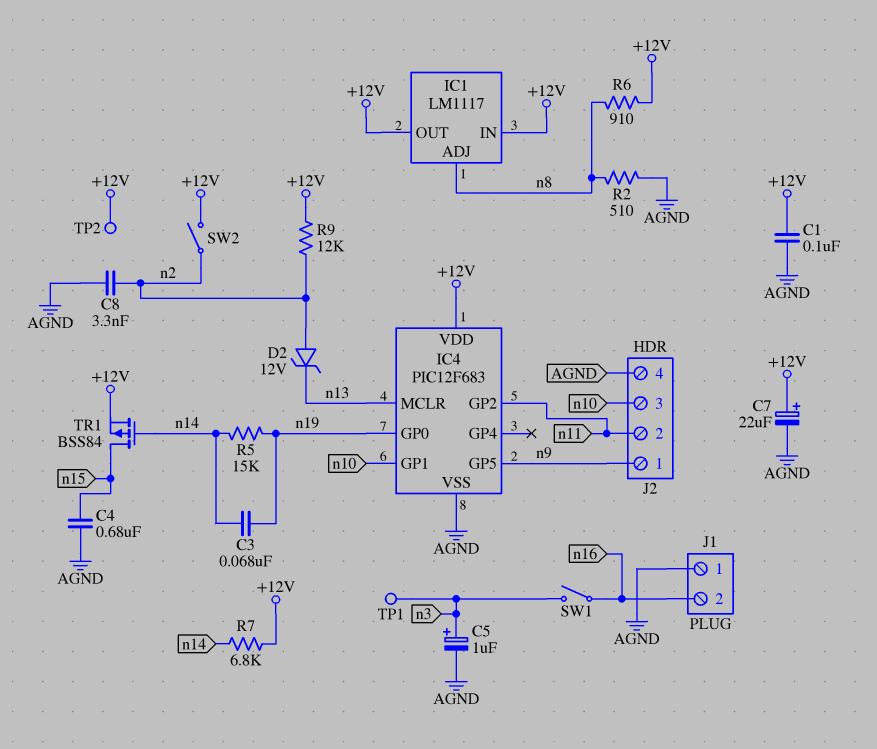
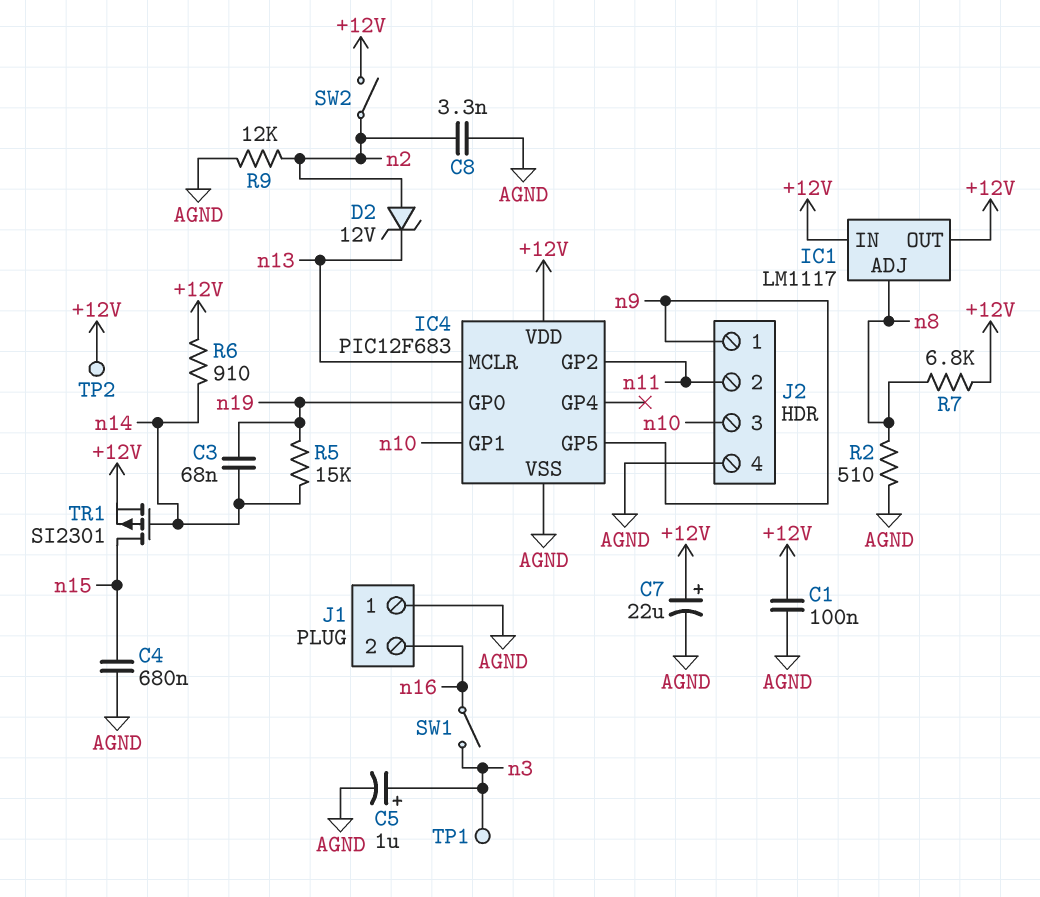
R6: 910 (+12V, n8) -> 910 (+12V, n14)
R7: 6.8k (+12V, n14) -> 6.8k (+12V, n8)
R9: 12k (+12V, n2) -> 12k (AGND, n2)
TR1: PMOS BSS84 (G n14, D n15, S +12V) -> PMOS SI2301 (G n14, D n15, S +12V)

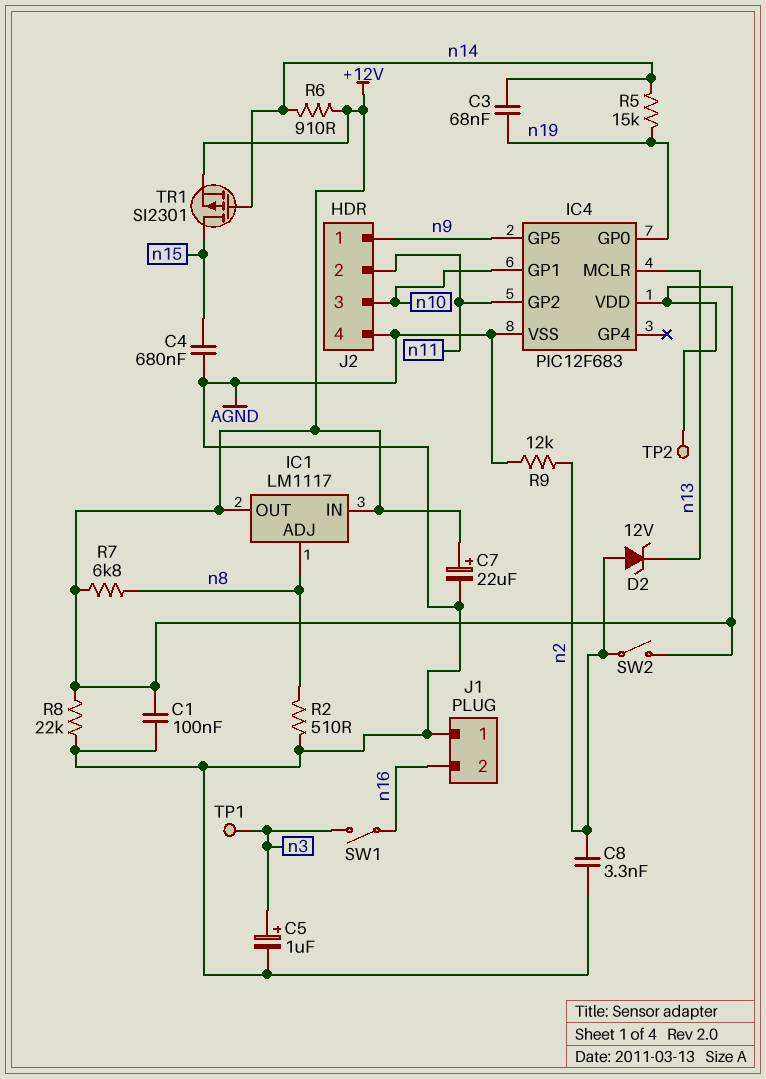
R8: none -> 22k (+12V, AGND)

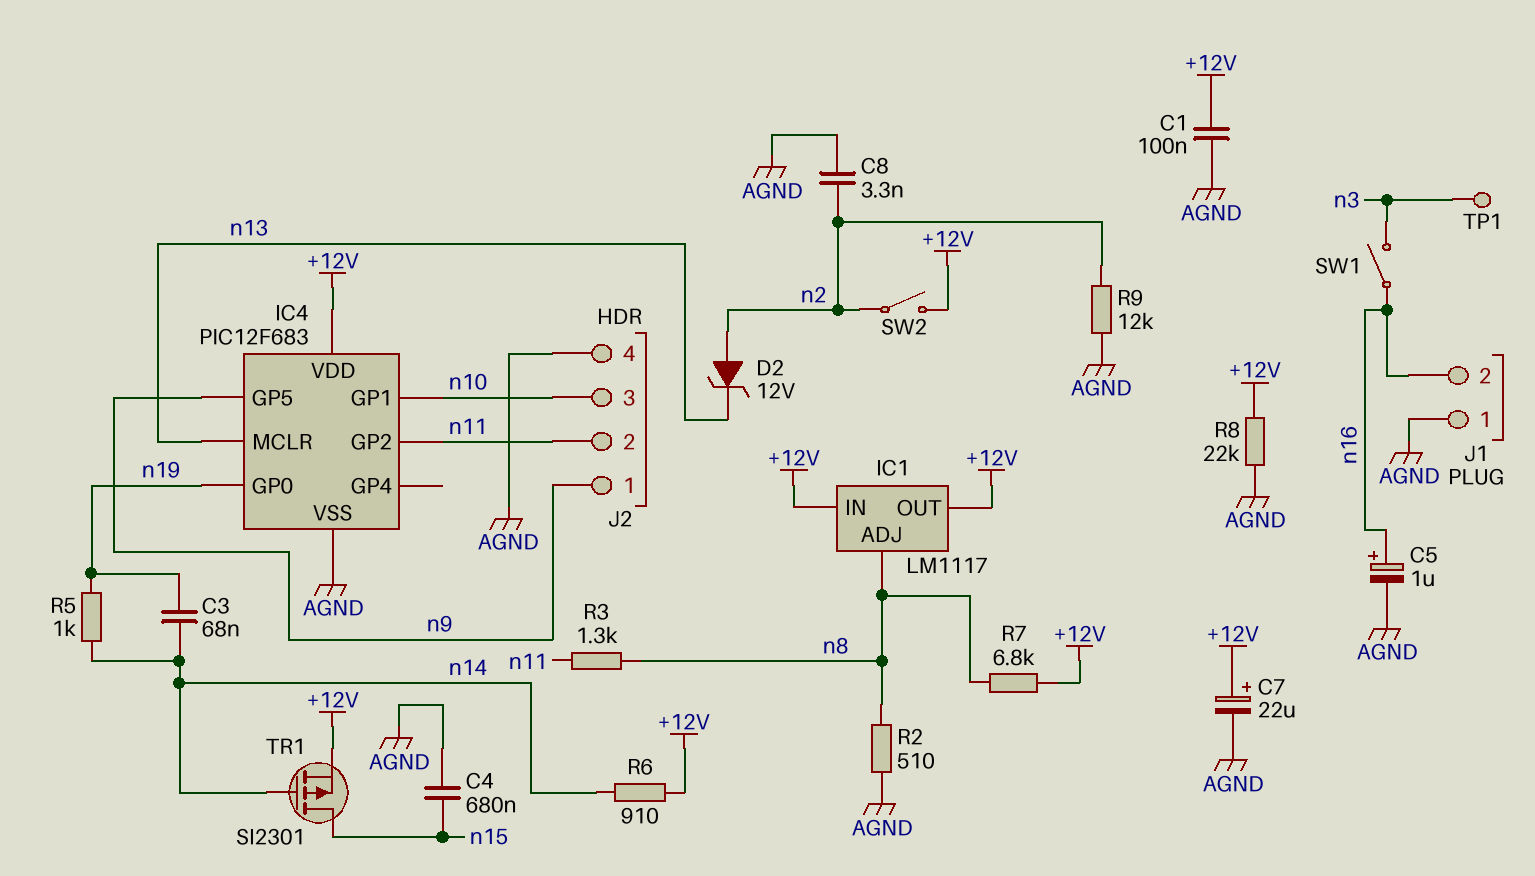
C5: 1uF (plus n3, minus AGND) -> 1uF (plus n16, minus AGND)
R3: none -> 1.3k (n8, n11)
R5: 15k (n14, n19) -> 1k (n14, n19)
TP2: test point (+12V) -> none

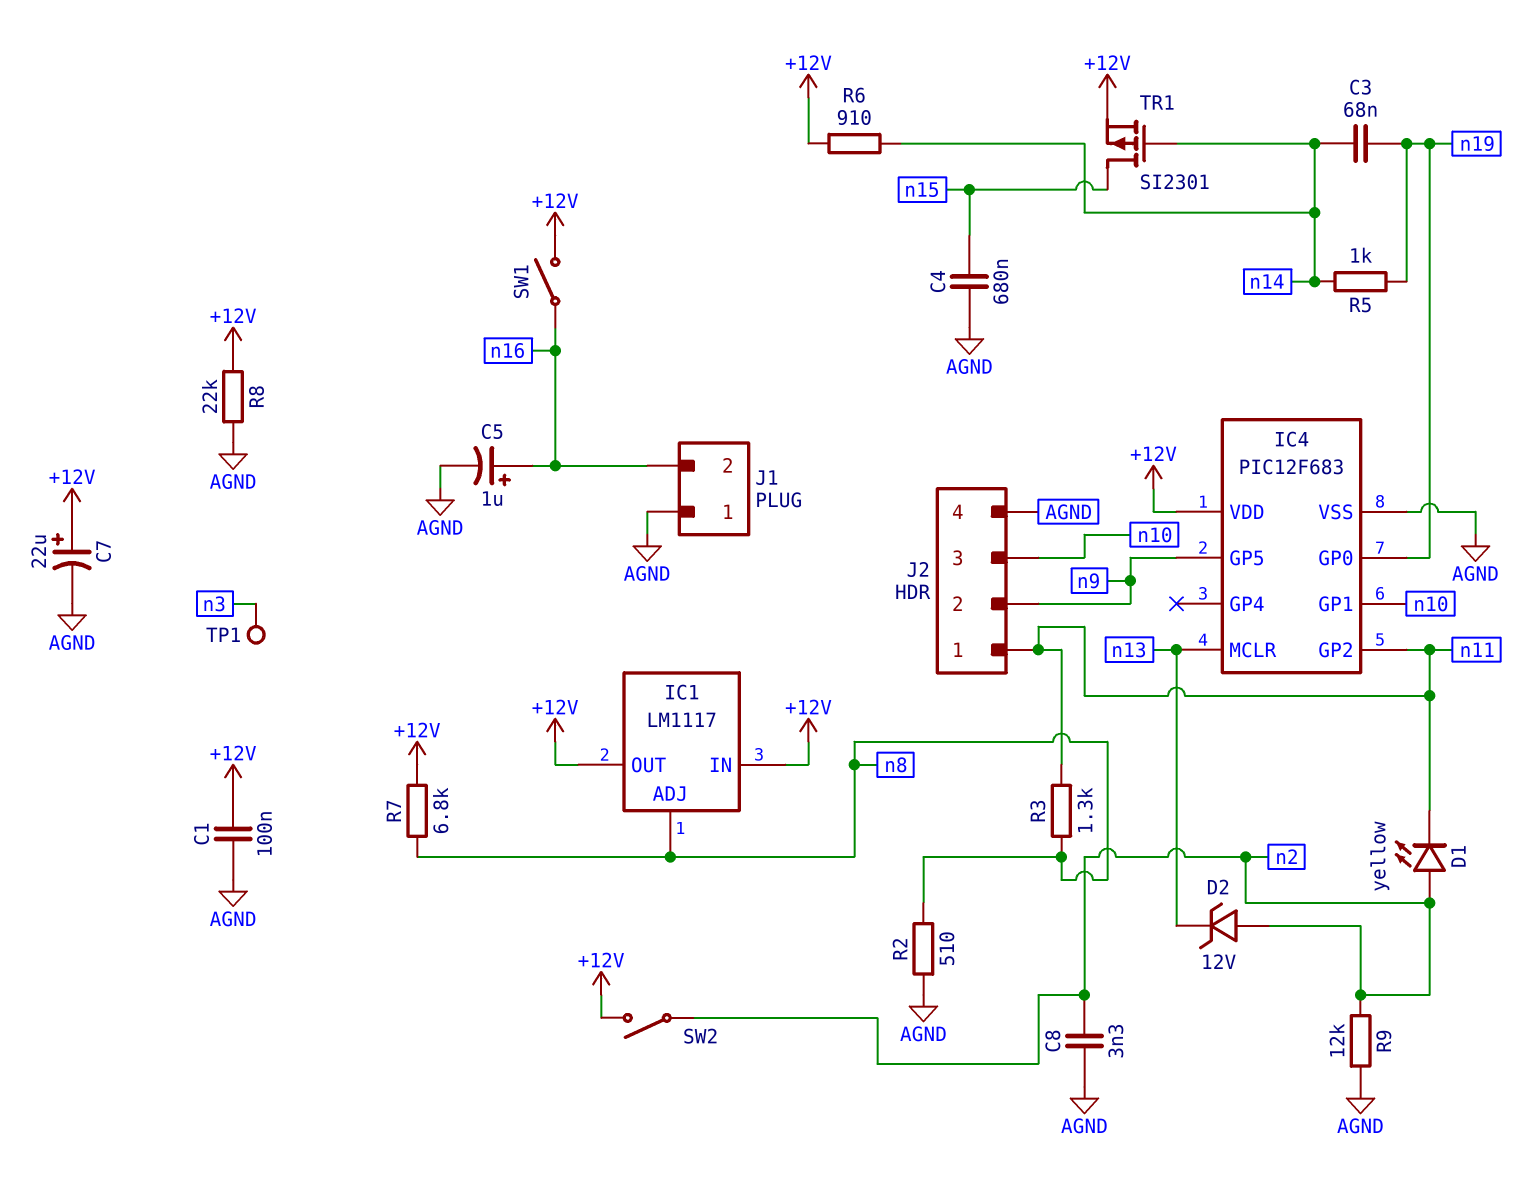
D1: none -> LED yellow (A n2, K n11)
J2 pin 1: n9 -> n11
J2 pin 2: n11 -> n9
SW1: switch (n3, n16) -> switch (+12V, n16)

